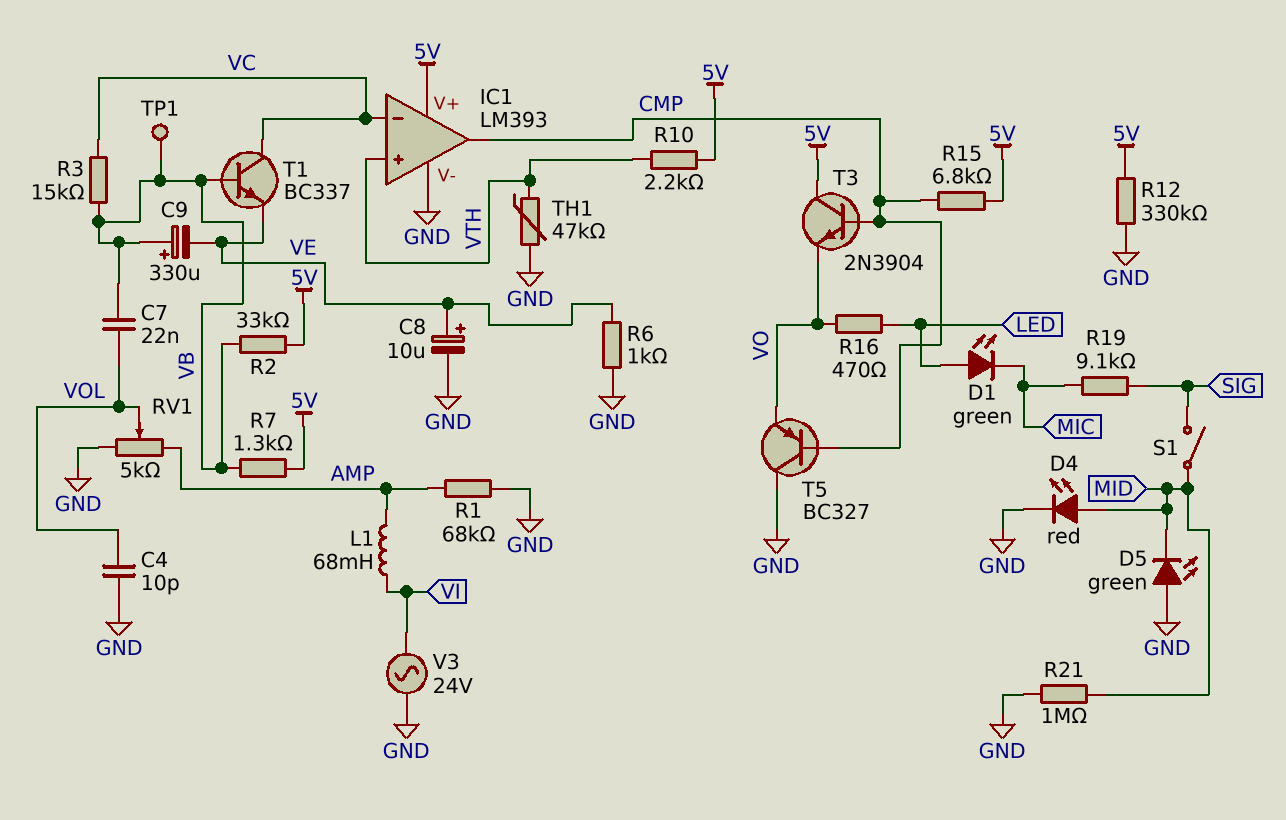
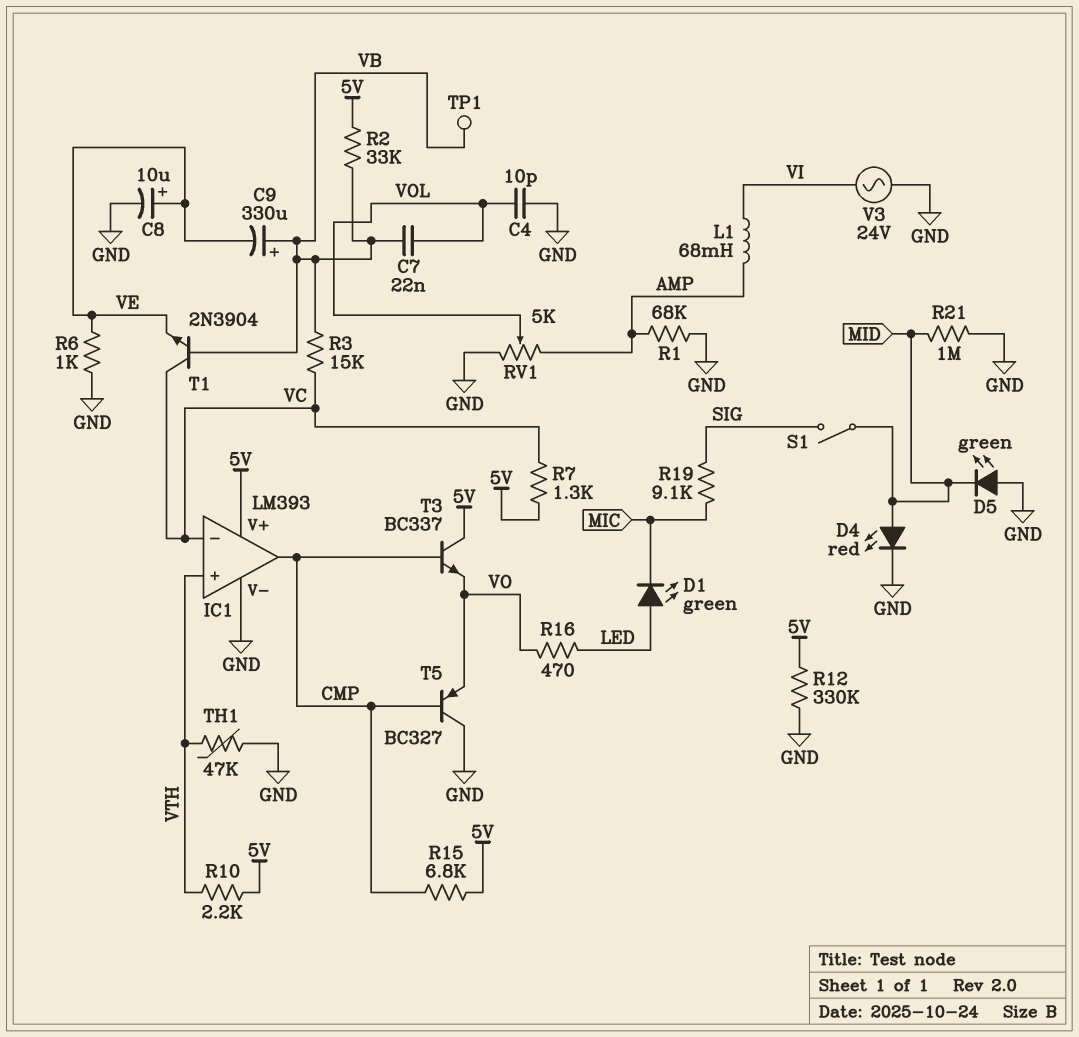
R7: 1.3k (5V, VB) -> 1.3k (5V, VC)
T1: NPN BC337 (B VB, C VC, E VE) -> NPN 2N3904 (B VB, C VC, E VE)
T3: NPN 2N3904 (B CMP, C 5V, E VO) -> NPN BC337 (B CMP, C 5V, E VO)

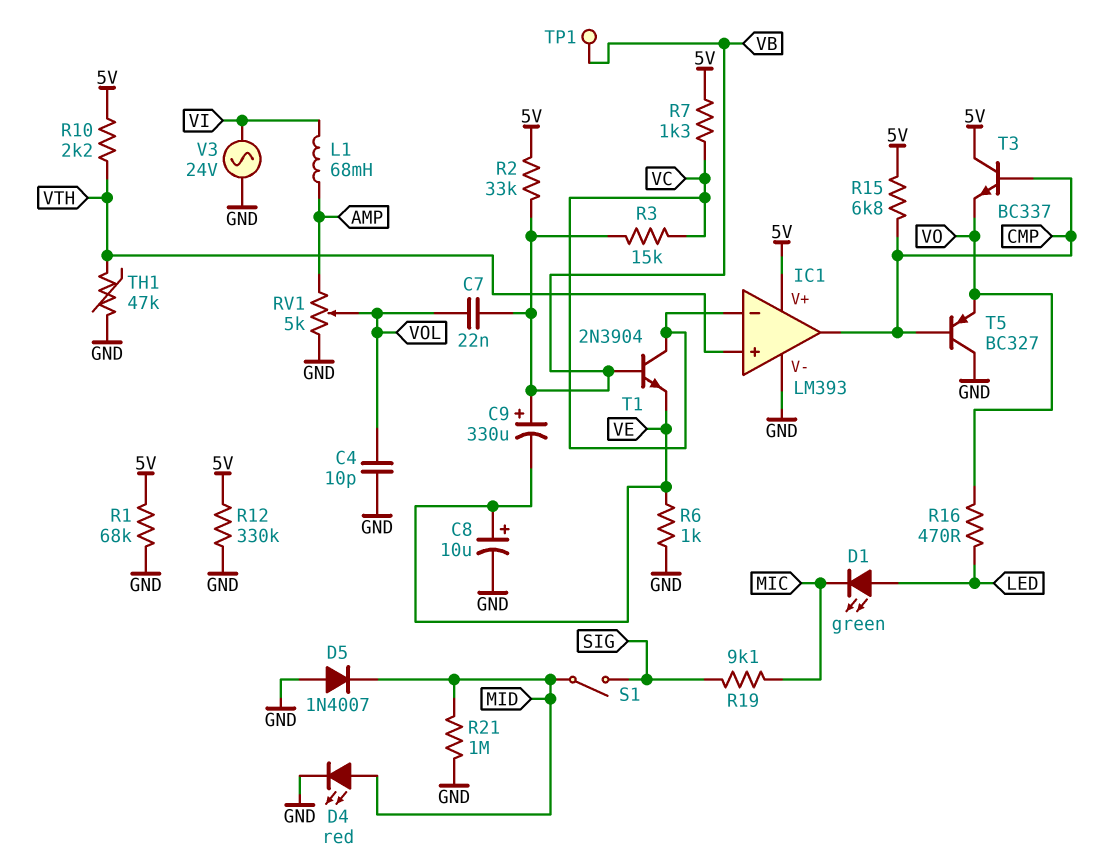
D5: LED green (A GND, K MID) -> diode 1N4007 (A GND, K MID)
R1: 68k (AMP, GND) -> 68k (5V, GND)

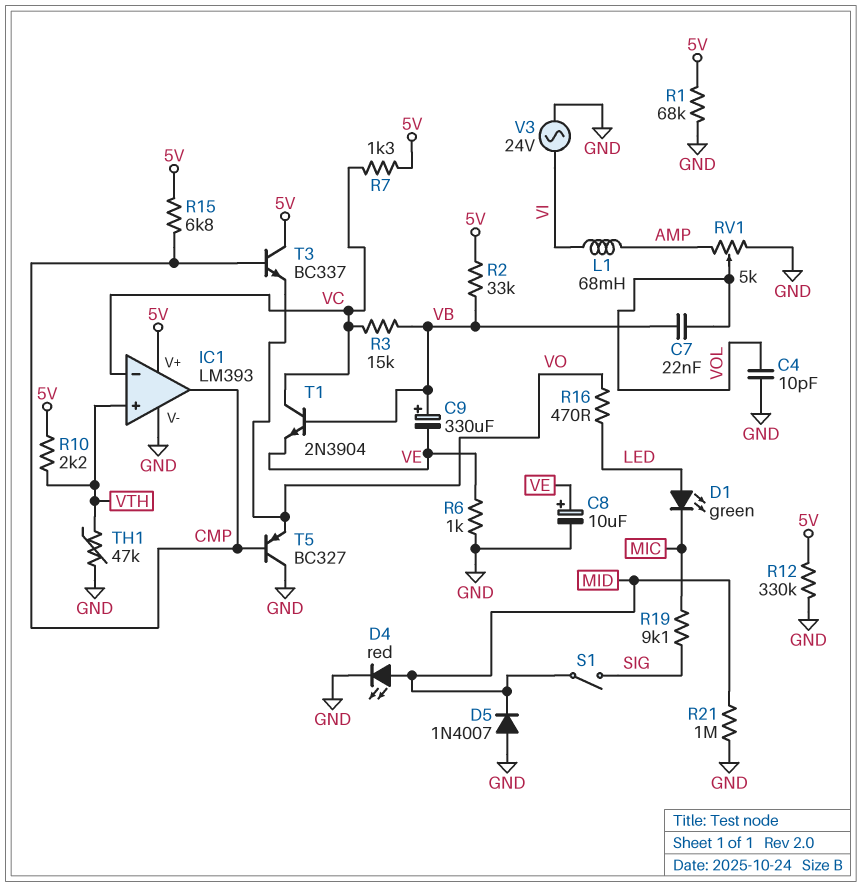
TP1: test point (VB) -> none

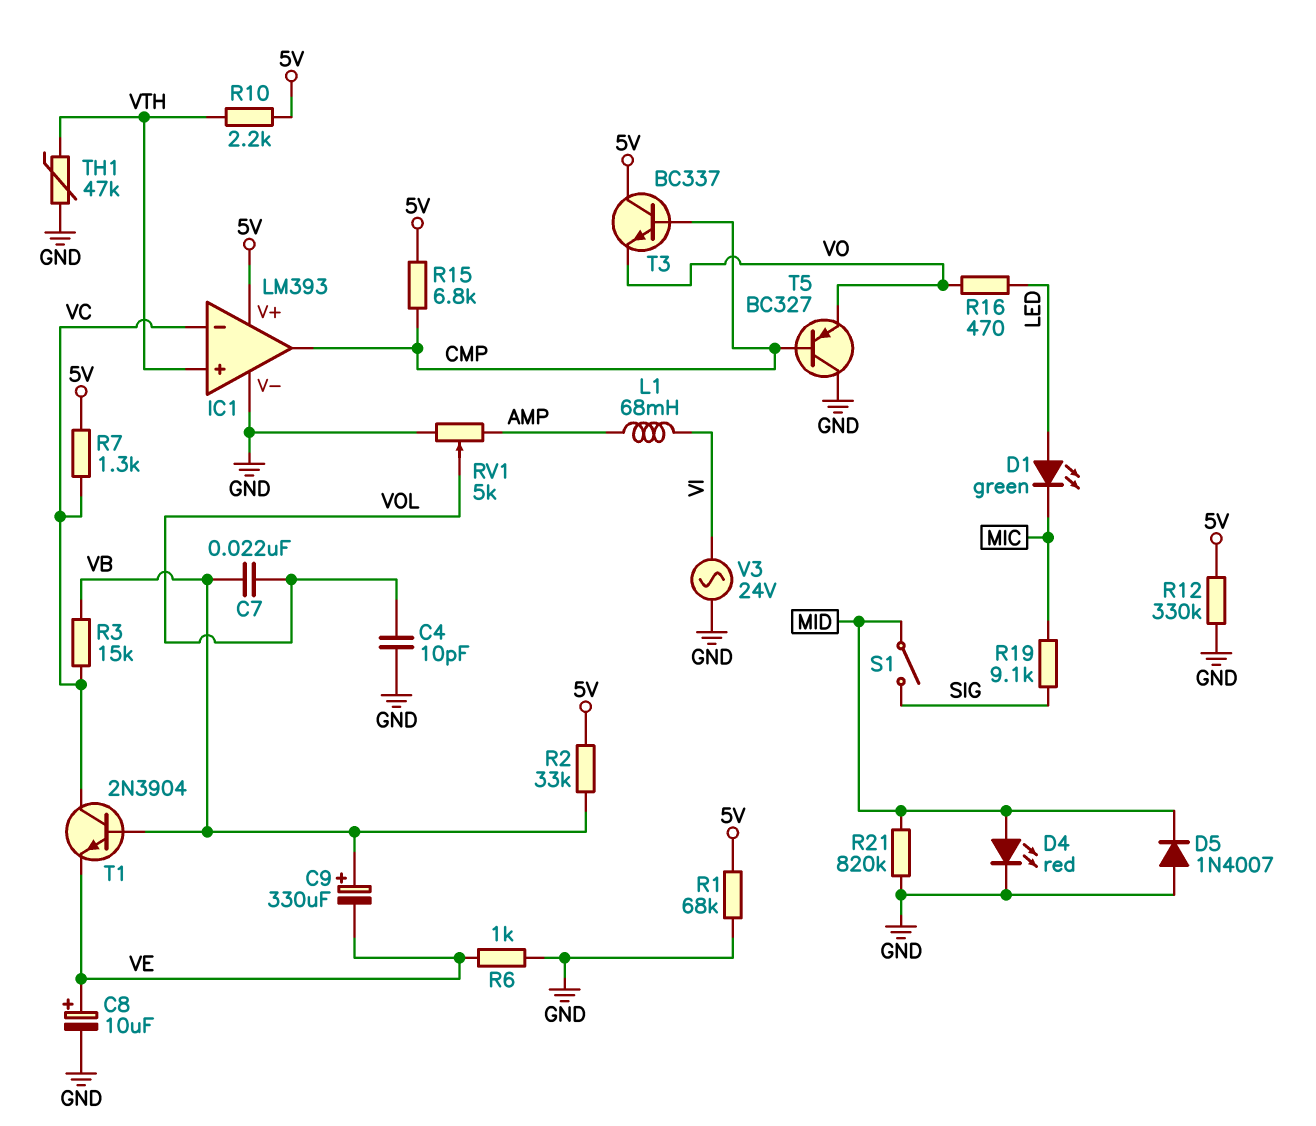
R21: 1M (GND, MID) -> 820k (GND, MID)

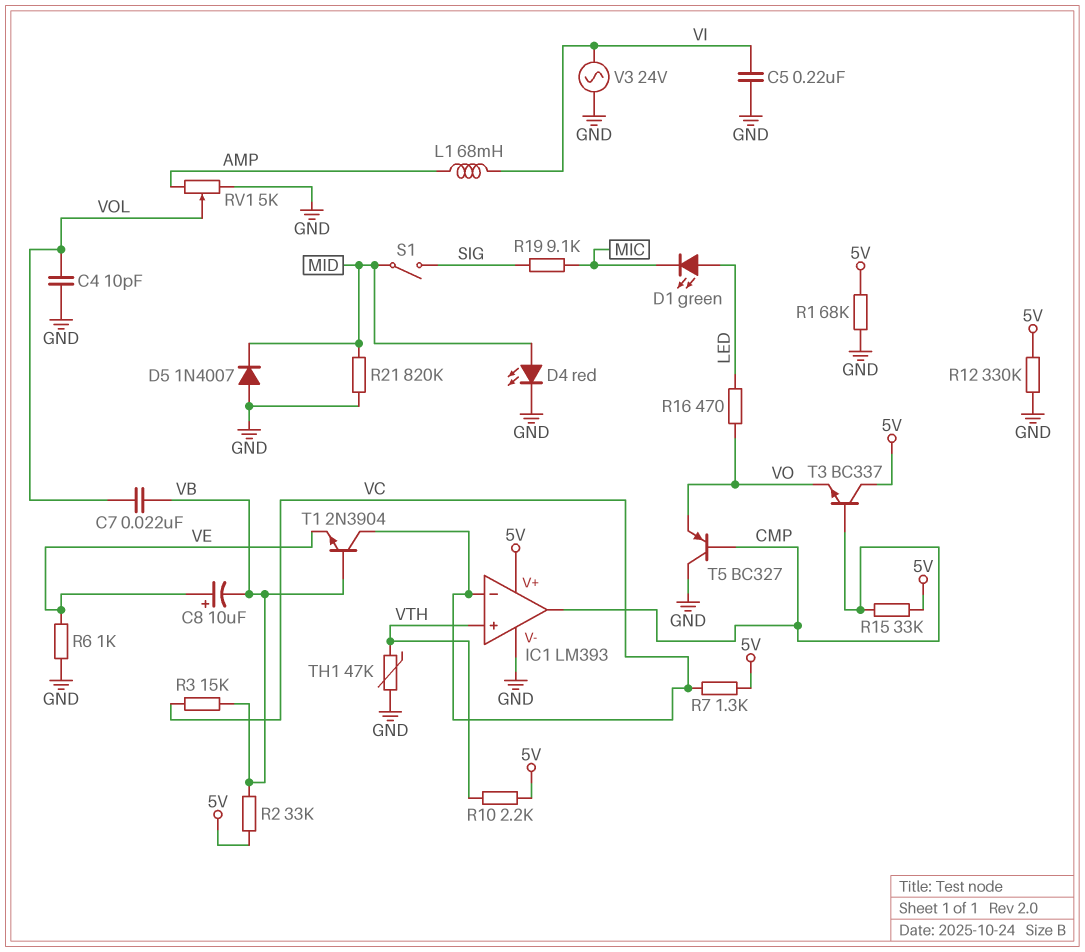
C5: none -> 220nF (GND, VI)
C8: 10uF (plus VE, minus GND) -> 10uF (plus VE, minus VB)
C9: 330uF (plus VB, minus VE) -> none
R15: 6.8k (5V, CMP) -> 33k (5V, CMP)

